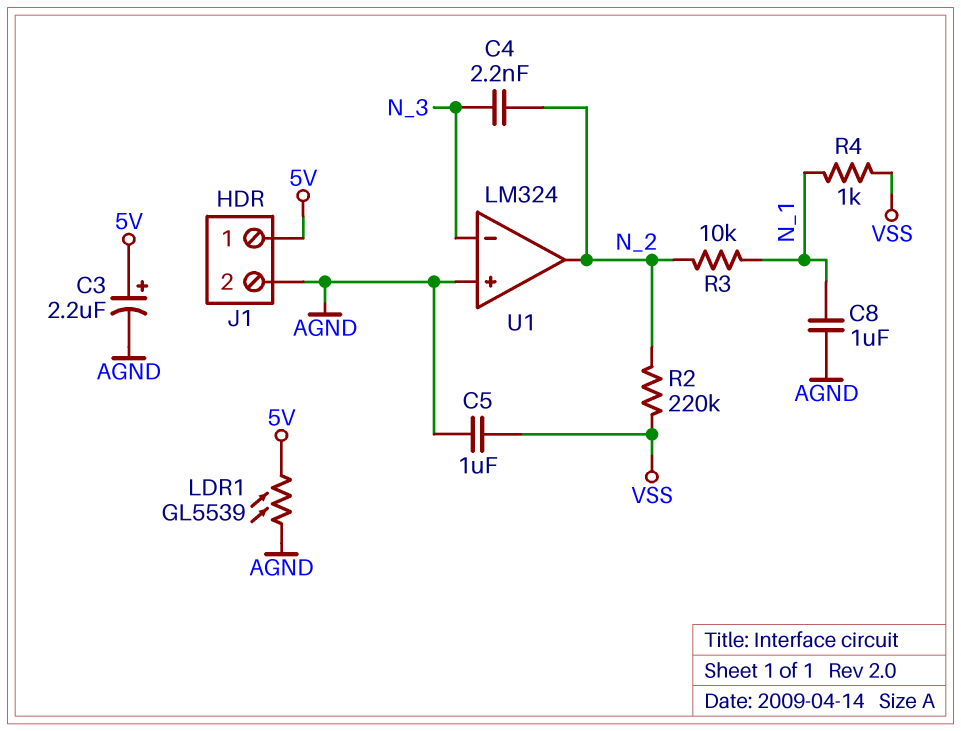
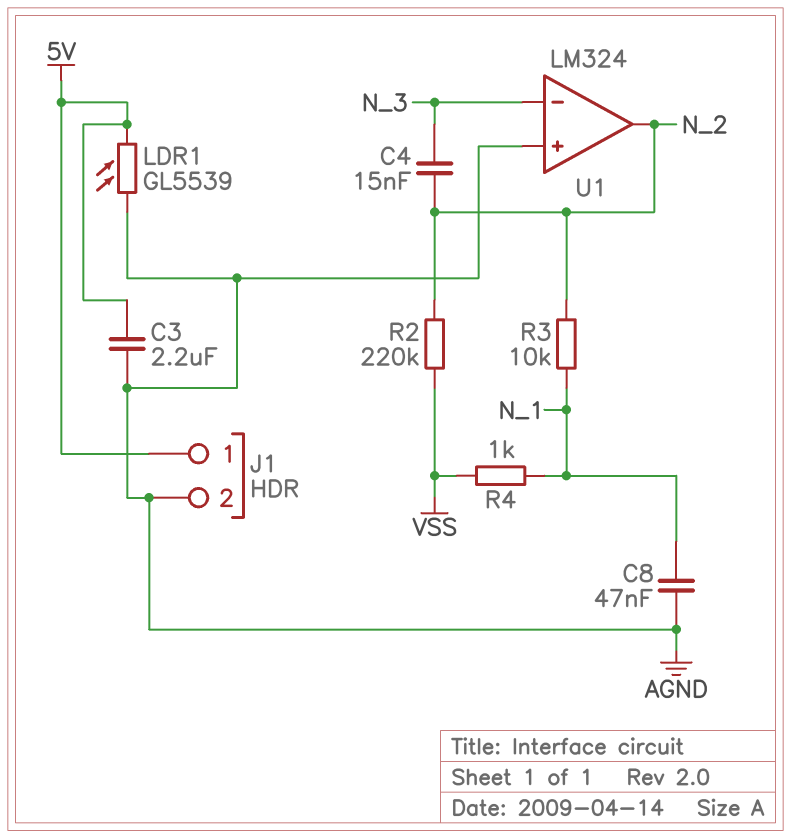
C3: 2.2uF (plus 5V, minus AGND) -> 2.2uF (5V, AGND)
C4: 2.2nF (N_2, N_3) -> 15nF (N_2, N_3)
C5: 1uF (AGND, VSS) -> none
C8: 1uF (AGND, N_1) -> 47nF (AGND, N_1)

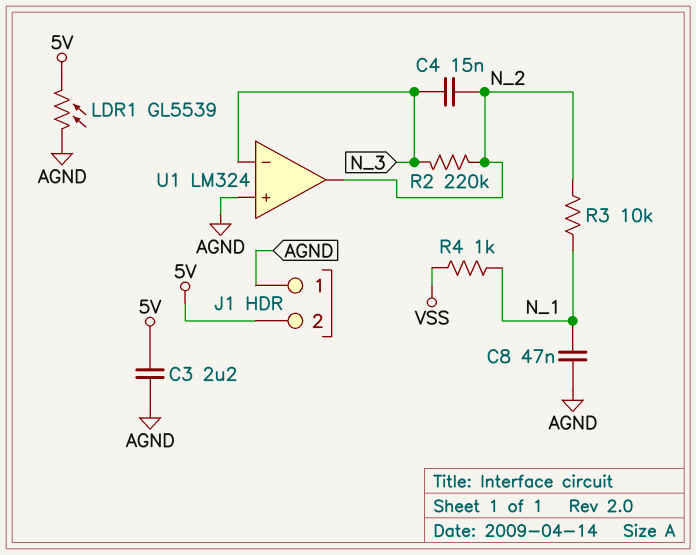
J1 pin 1: 5V -> AGND
J1 pin 2: AGND -> 5V
R2: 220k (N_2, VSS) -> 220k (N_2, N_3)

